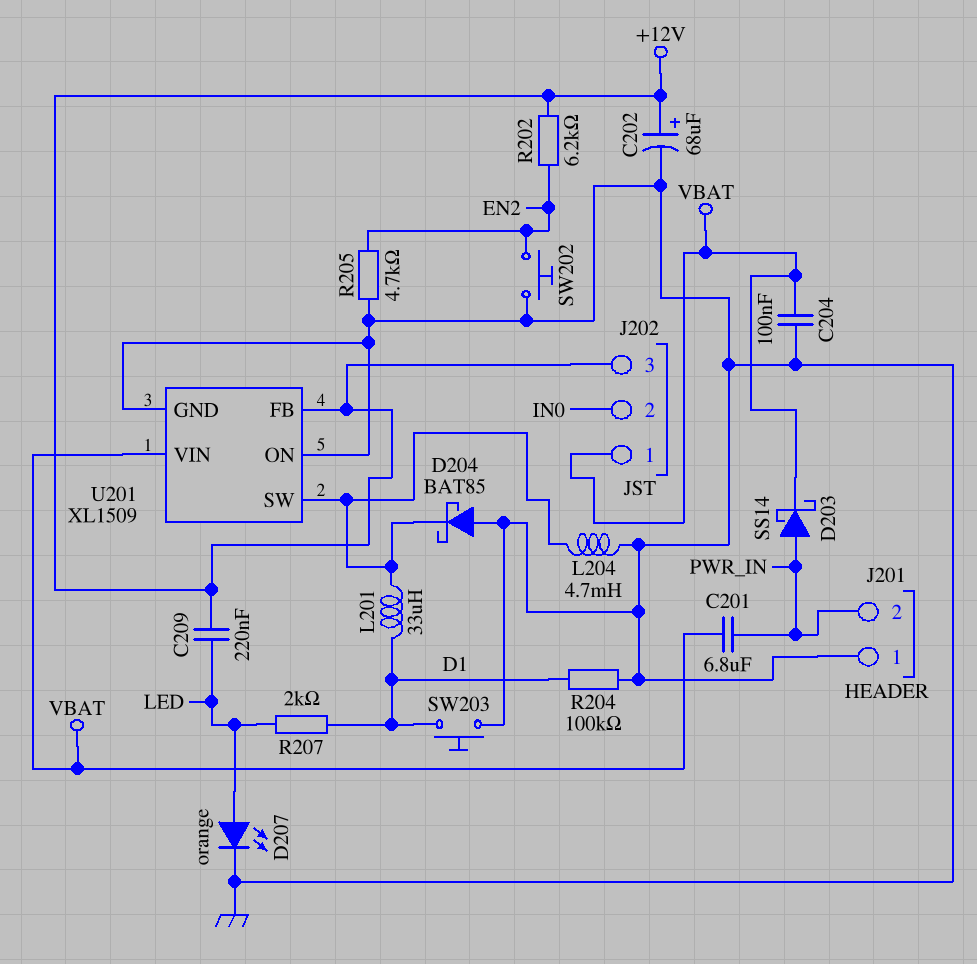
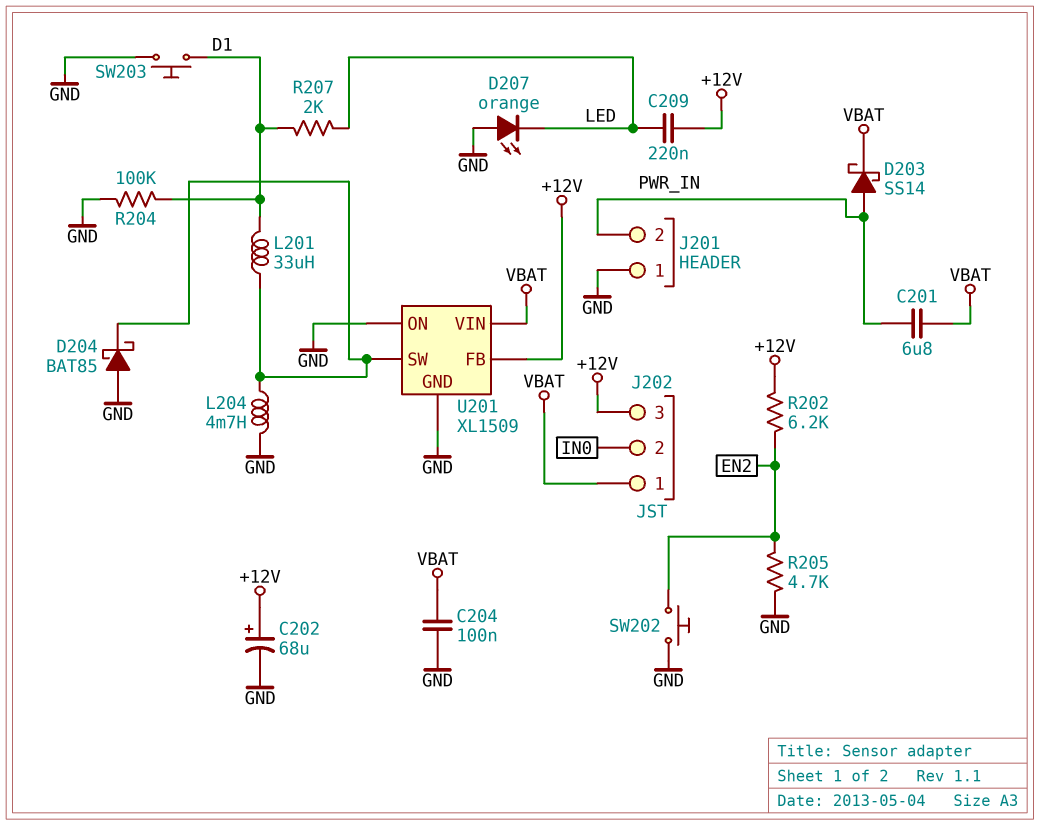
D207: LED orange (A LED, K GND) -> LED orange (A GND, K LED)

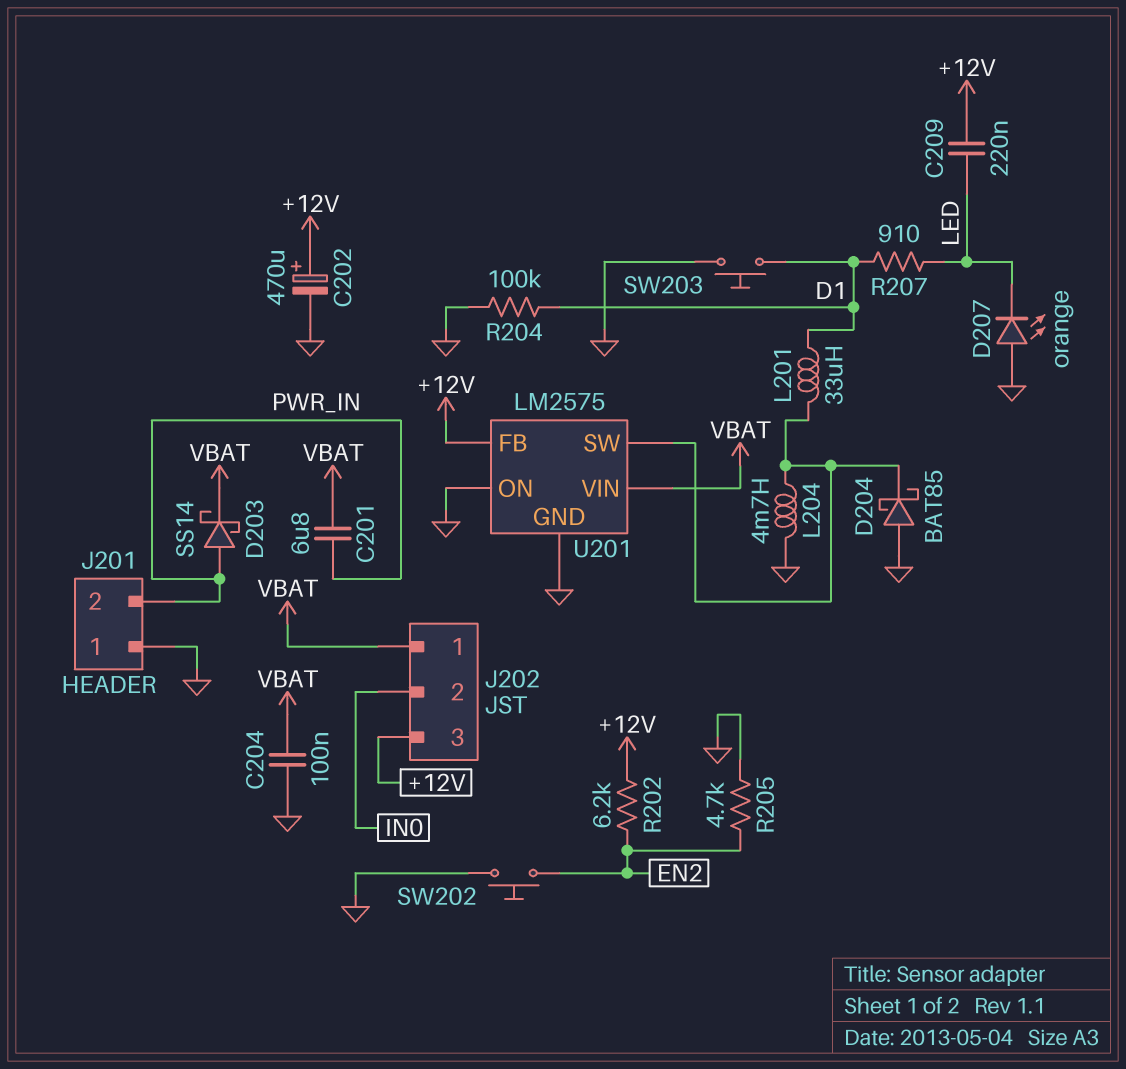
C202: 68uF (plus +12V, minus GND) -> 470uF (plus +12V, minus GND)
R207: 2k (D1, LED) -> 910 (D1, LED)
U201: XL1509 -> LM2575

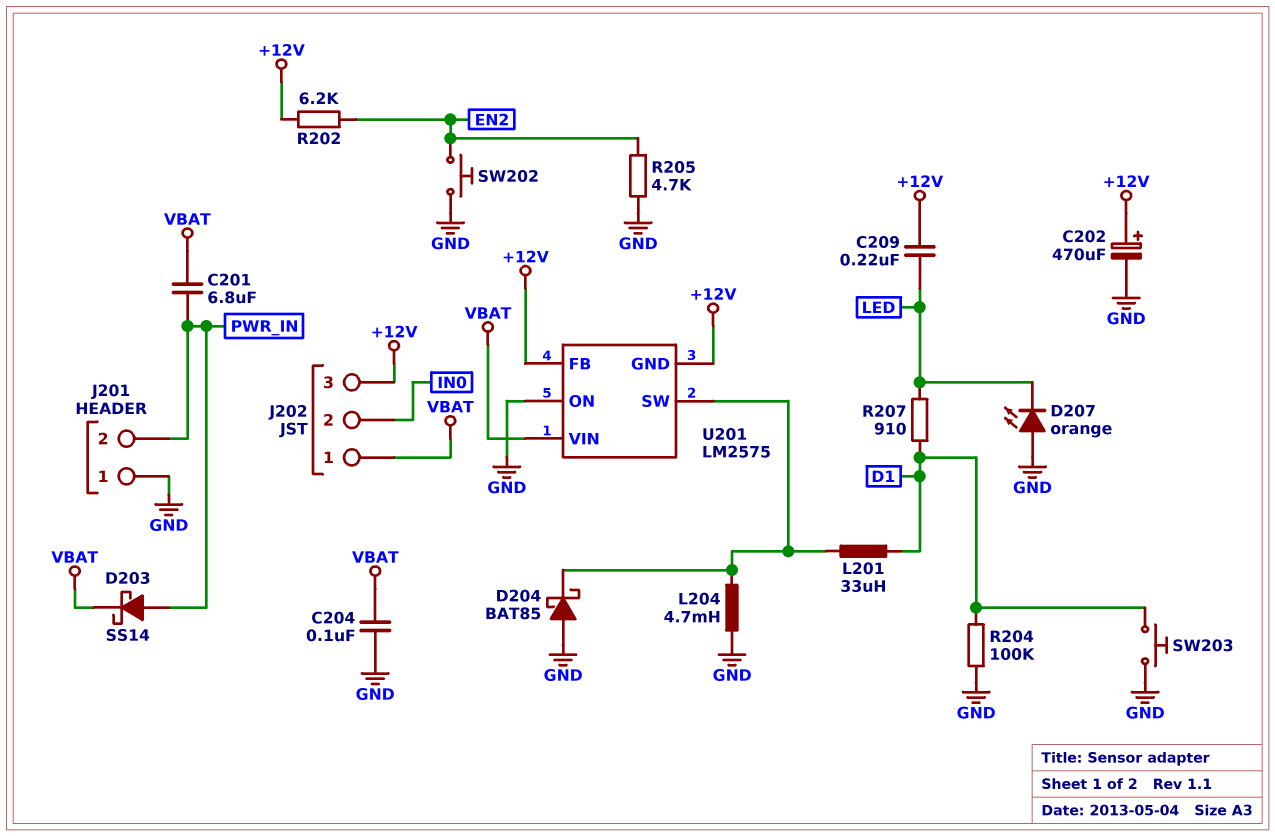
U201 pin GND: GND -> +12V

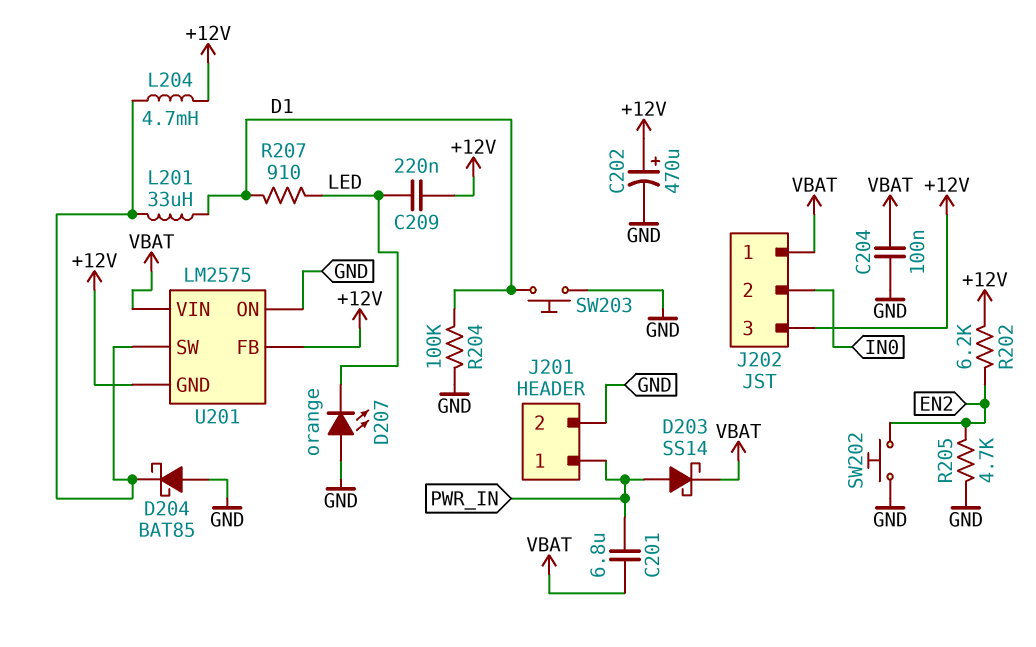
J201 pin 1: GND -> PWR_IN
J201 pin 2: PWR_IN -> GND
L204: 4.7mH (GND, U201/SW) -> 4.7mH (+12V, U201/SW)

